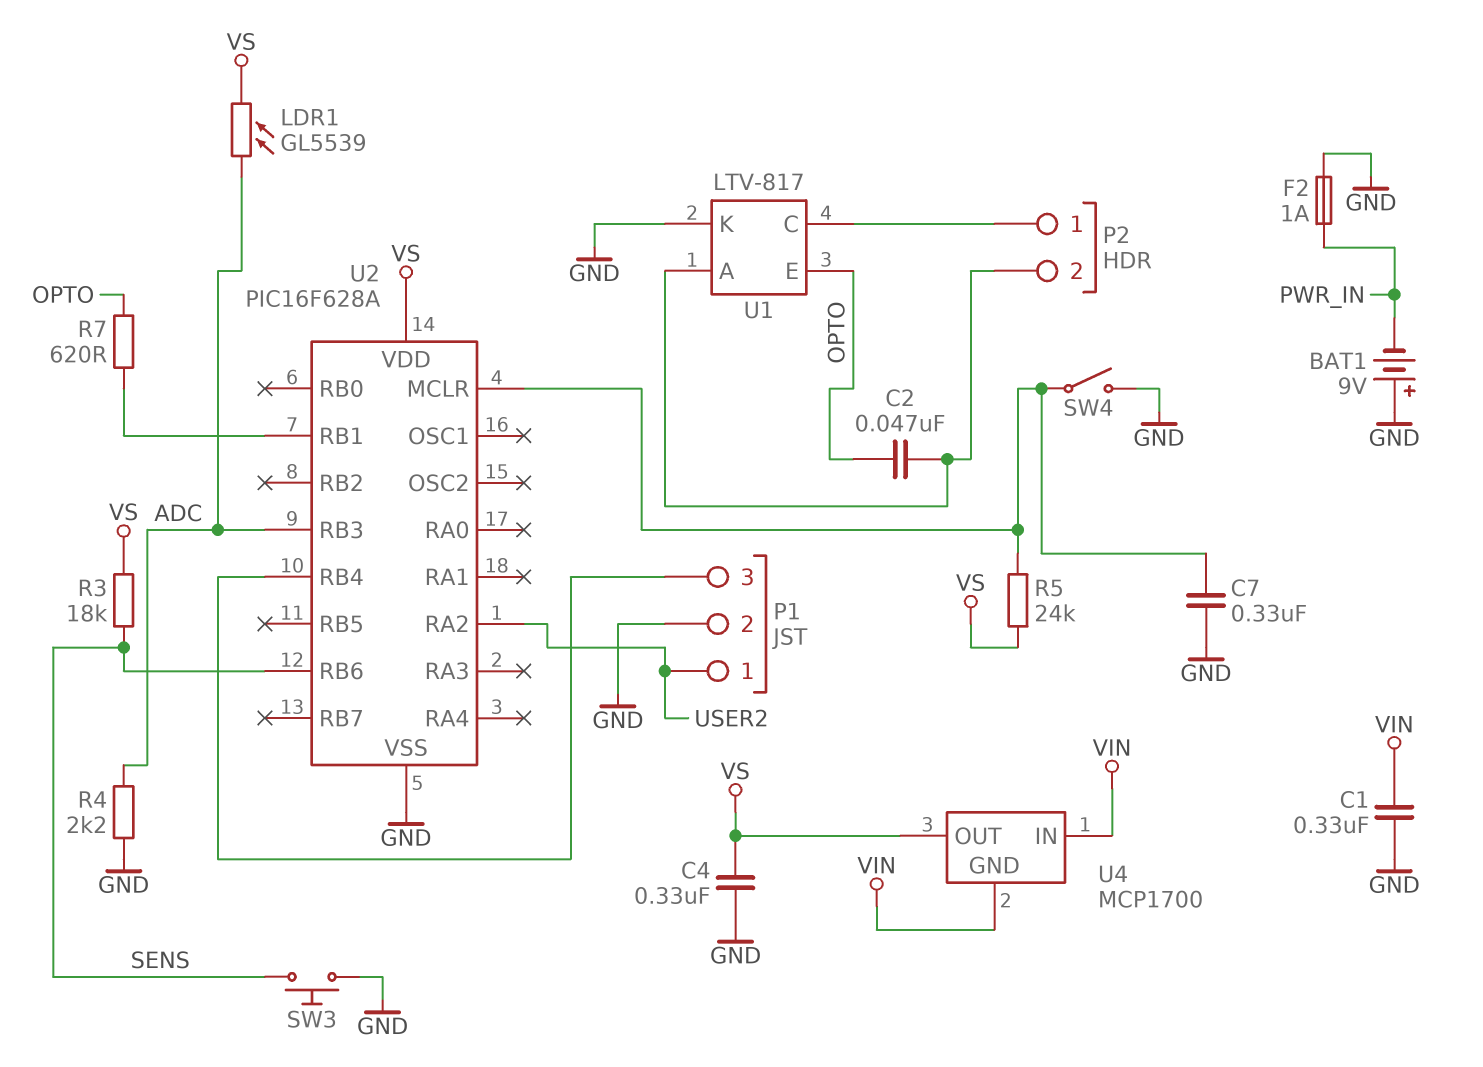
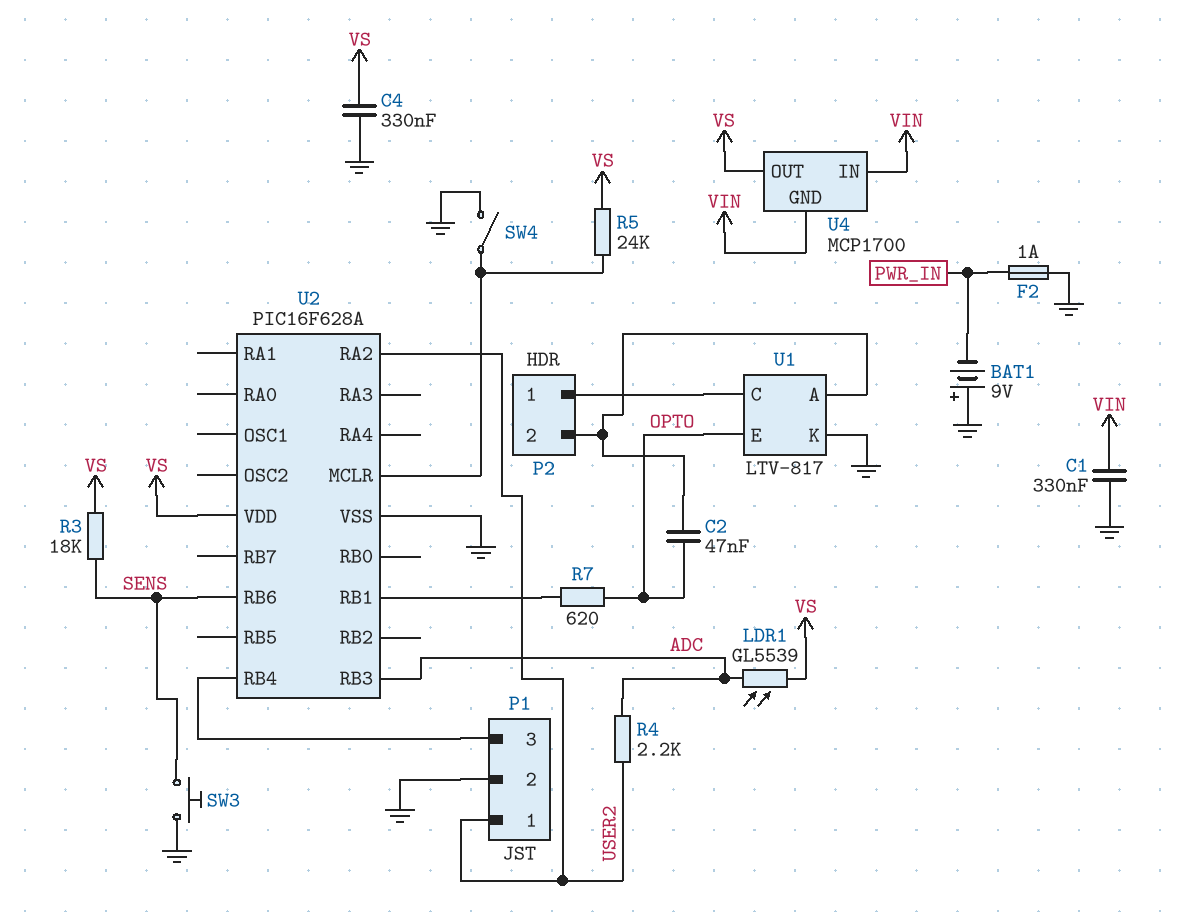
C7: 330nF (GND, U2/MCLR) -> none
R4: 2.2k (ADC, GND) -> 2.2k (ADC, USER2)

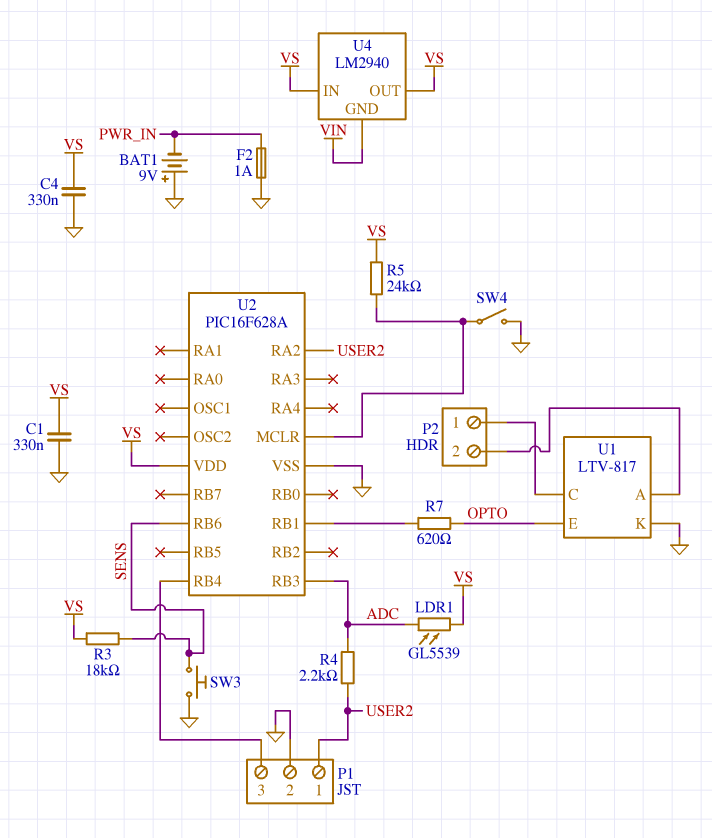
C1: 330nF (GND, VIN) -> 330nF (GND, VS)
C2: 47nF (OPTO, P2/2) -> none
U4: MCP1700 -> LM2940
U4 pin IN: VIN -> VS

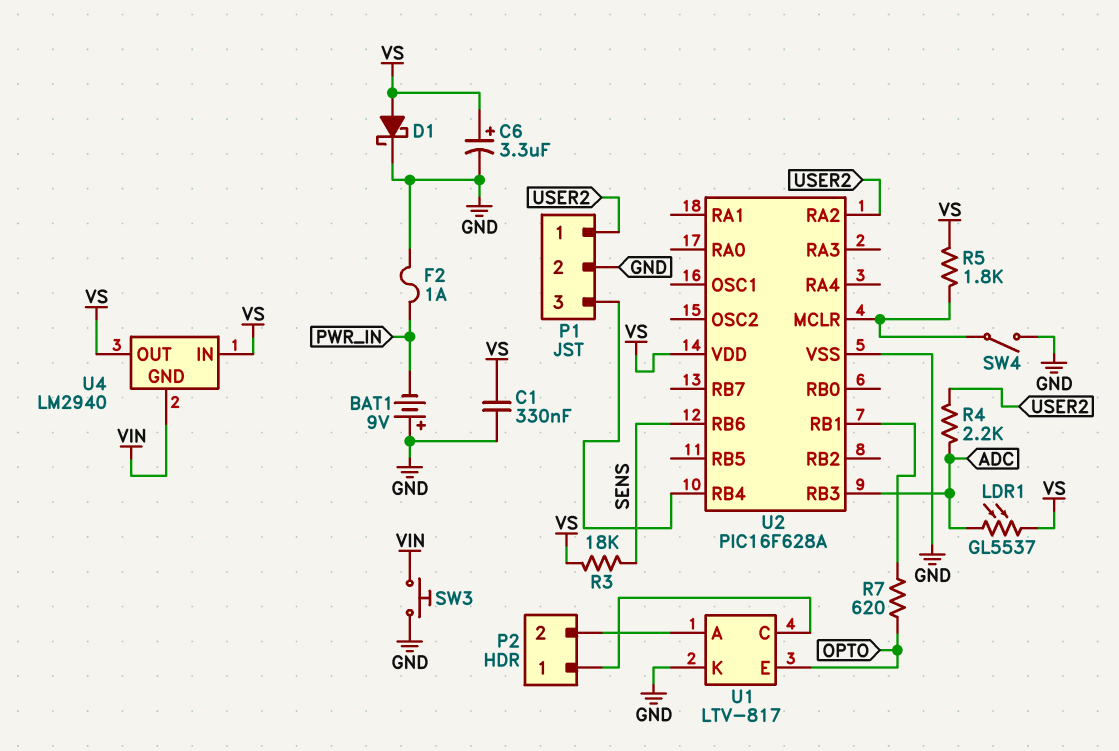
C4: 330nF (GND, VS) -> none
C6: none -> 3.3uF (plus VS, minus GND)
D1: none -> schottky (A VS, K GND)
LDR1: GL5539 (ADC, VS) -> GL5537 (ADC, VS)
R5: 24k (U2/MCLR, VS) -> 1.8k (U2/MCLR, VS)
SW3: button (GND, SENS) -> button (GND, VIN)

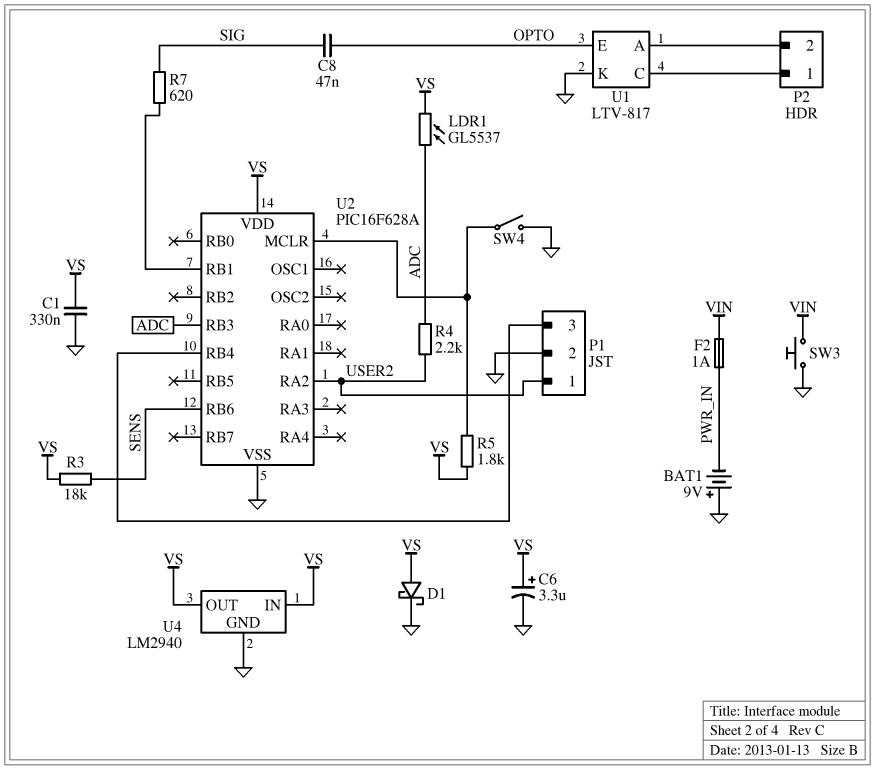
C8: none -> 47nF (OPTO, SIG)
F2: 1A (GND, PWR_IN) -> 1A (PWR_IN, VIN)
R7: 620 (OPTO, U2/RB1) -> 620 (SIG, U2/RB1)
U4 pin GND: VIN -> GND

